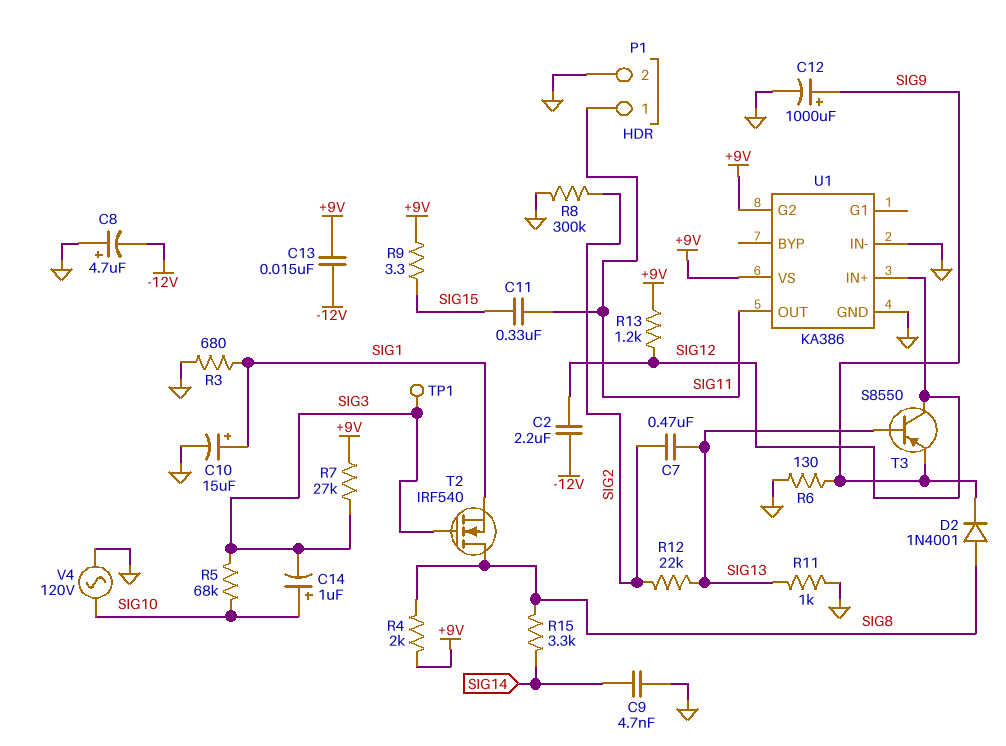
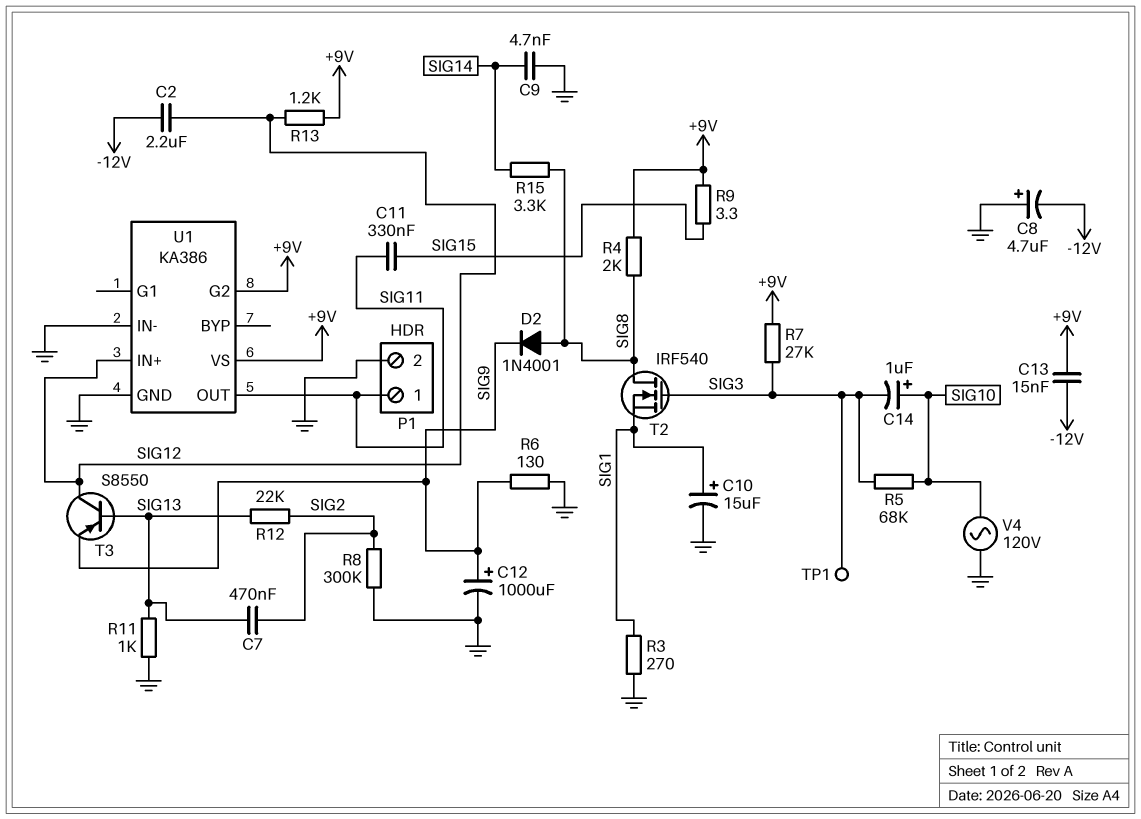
R3: 680 (GND, SIG1) -> 270 (GND, SIG1)

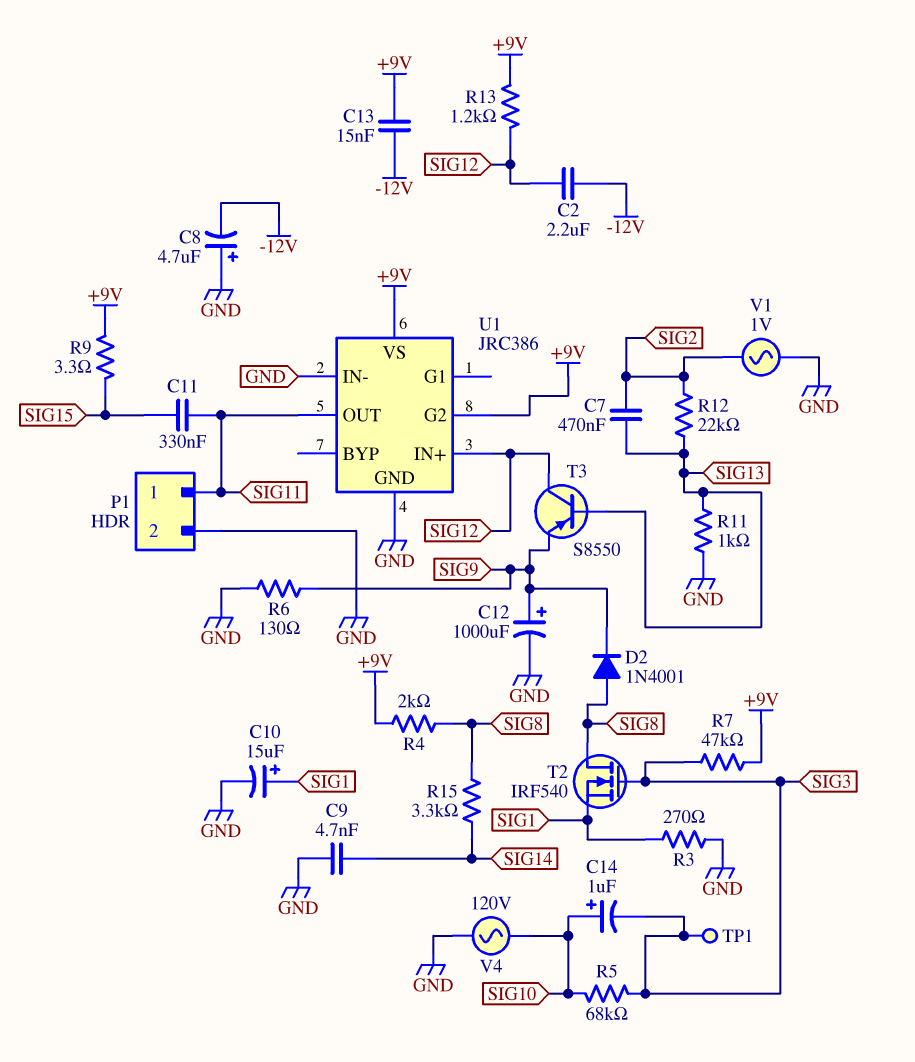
R7: 27k (+9V, SIG3) -> 47k (+9V, SIG3)
R8: 300k (GND, SIG2) -> none
U1: KA386 -> JRC386
V1: none -> AC 1V (GND, SIG2)

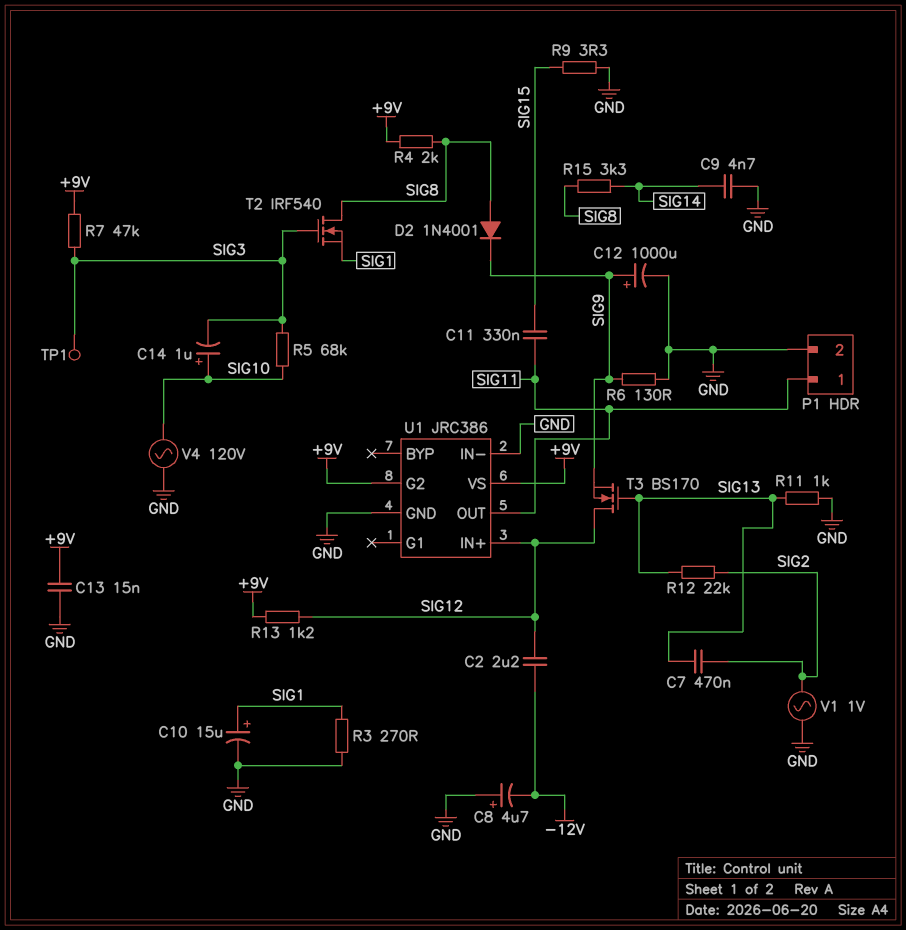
C13: 15nF (+9V, -12V) -> 15nF (+9V, GND)
R9: 3.3 (+9V, SIG15) -> 3.3 (GND, SIG15)
T3: PNP S8550 (B SIG13, C SIG12, E SIG9) -> NMOS BS170 (G SIG13, D SIG12, S SIG9)

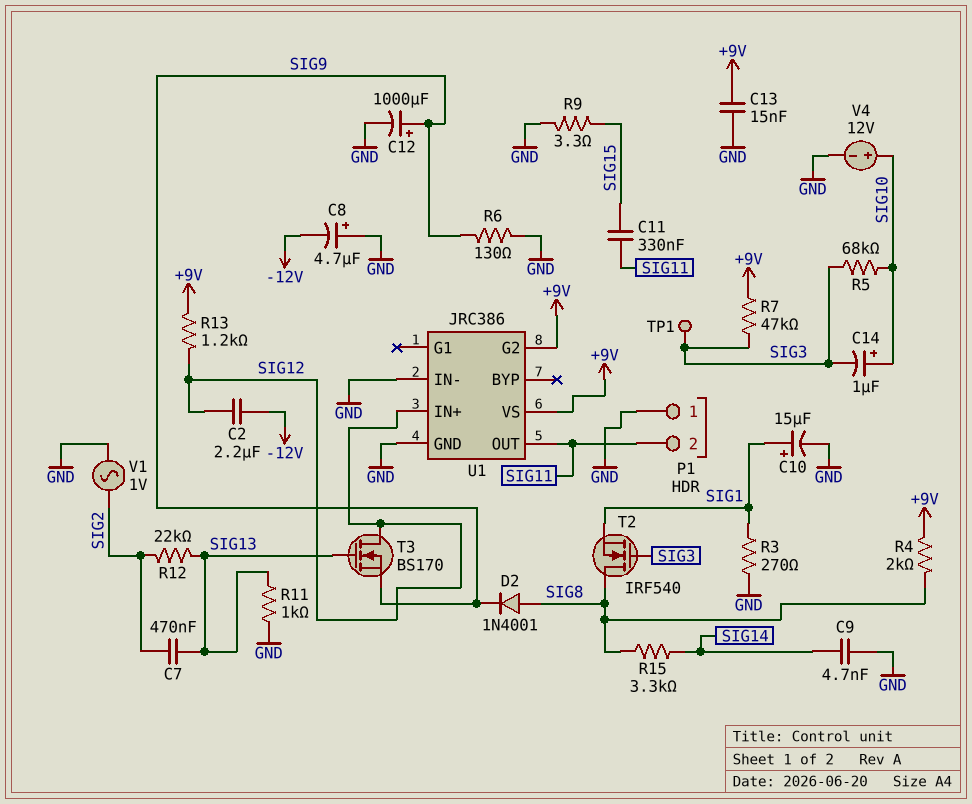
P1 pin 1: SIG11 -> GND
P1 pin 2: GND -> SIG11
V4: AC 120V (GND, SIG10) -> 12V (plus SIG10, minus GND)

